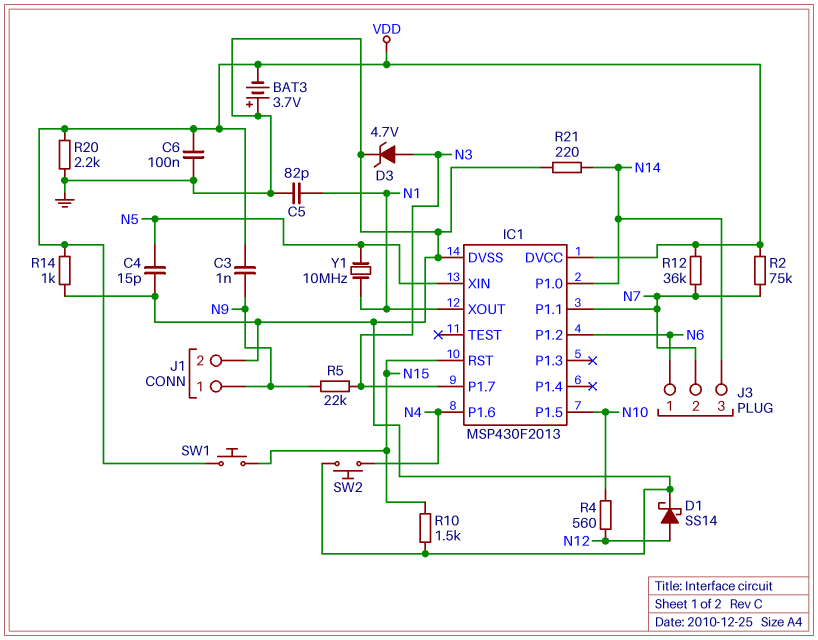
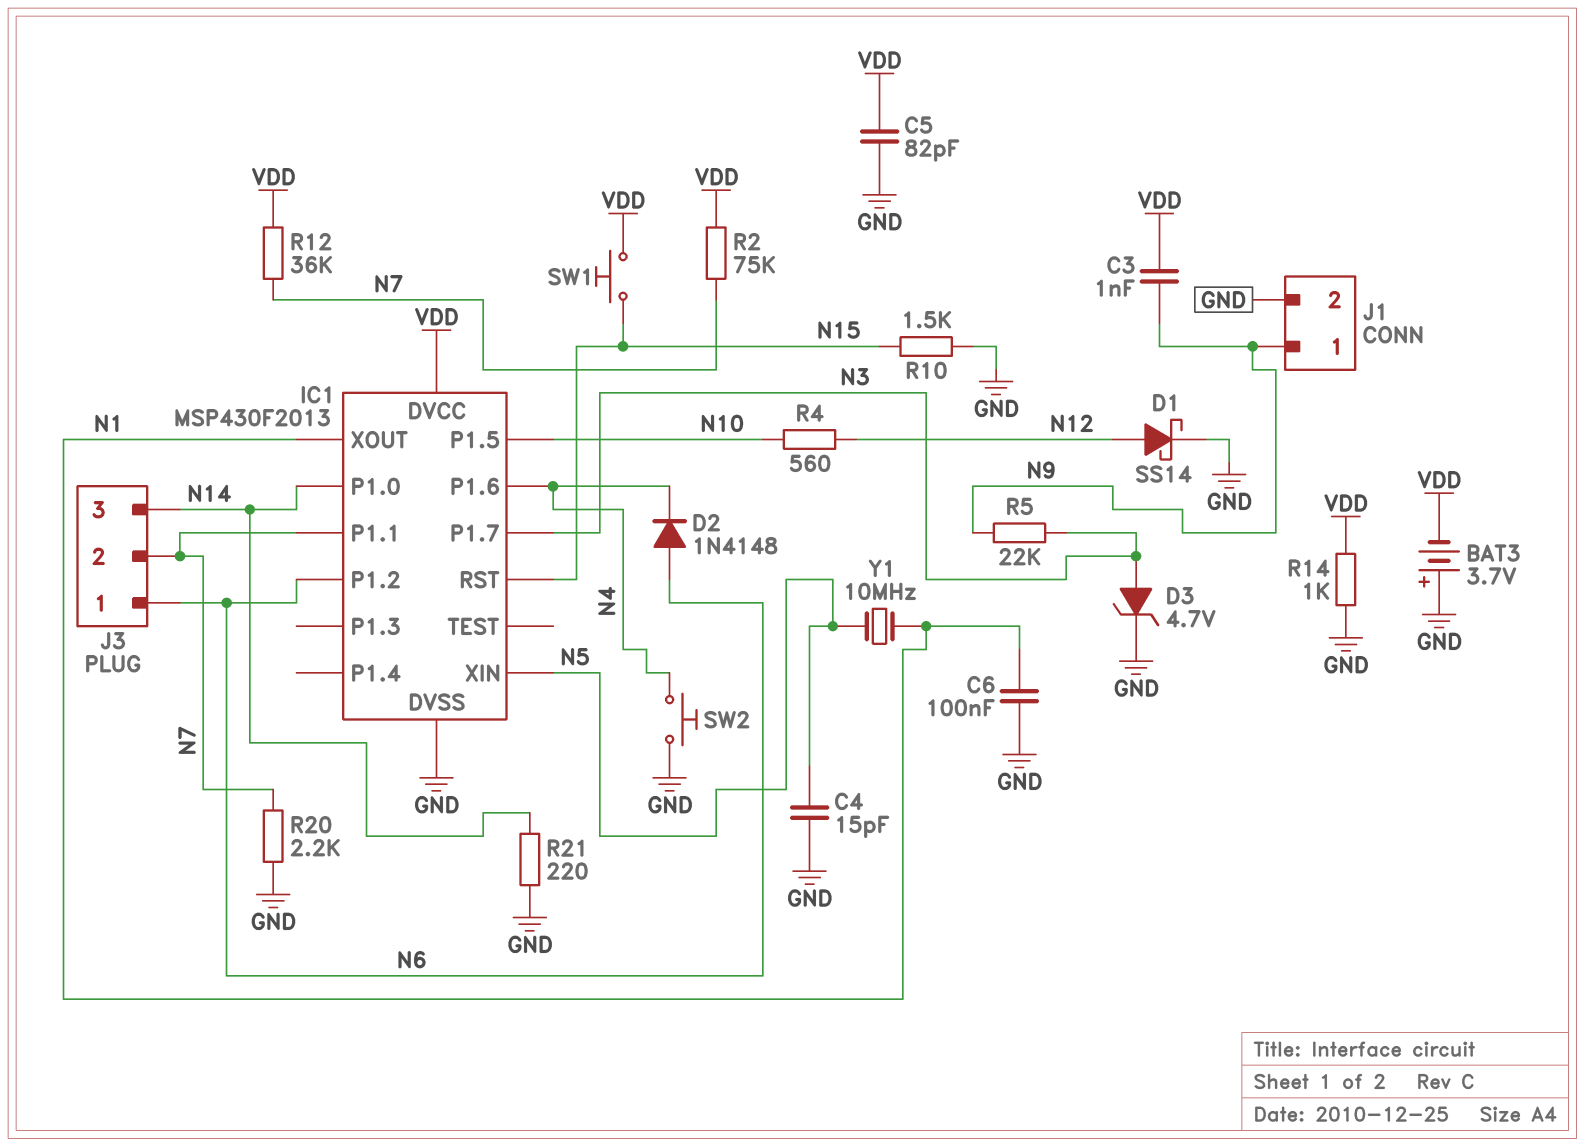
C5: 82pF (GND, N1) -> 82pF (GND, VDD)
C6: 100nF (GND, VDD) -> 100nF (GND, N1)
D2: none -> diode 1N4148 (A N6, K N4)
R20: 2.2k (GND, VDD) -> 2.2k (GND, N7)

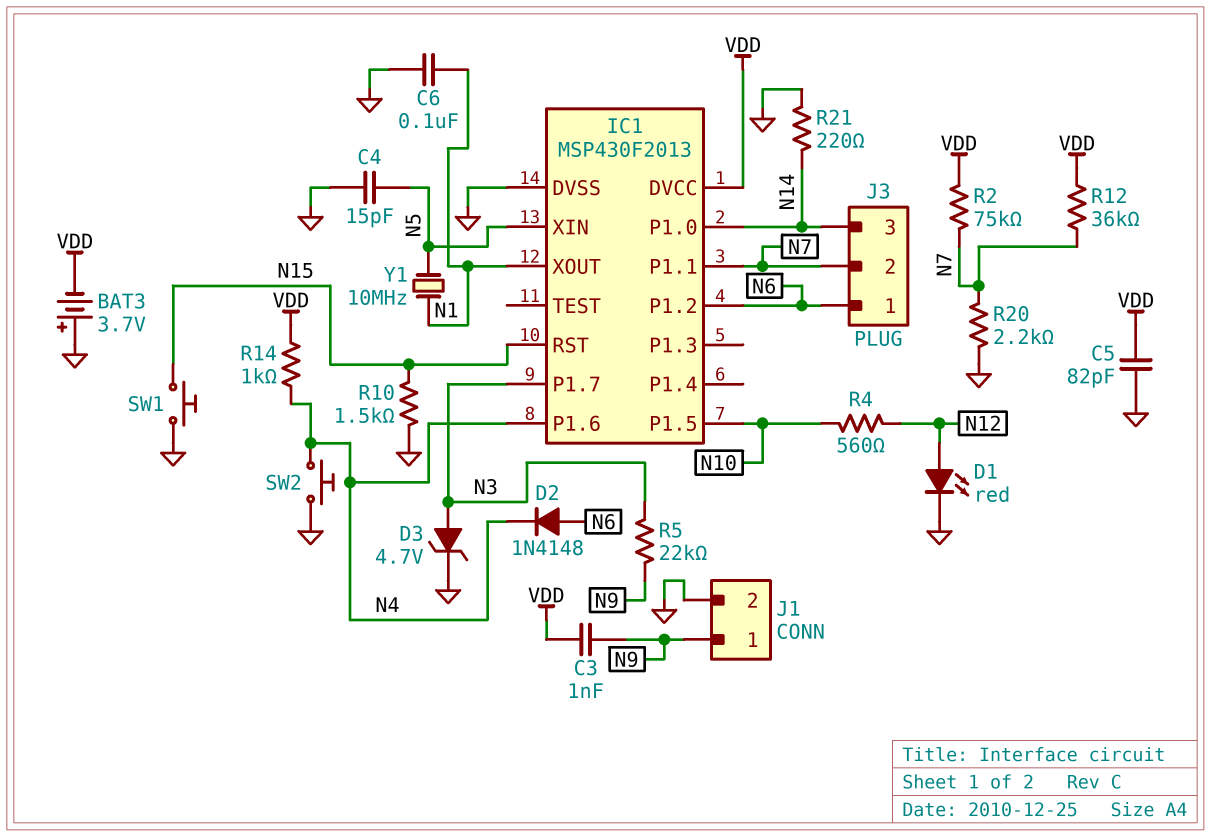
D1: schottky SS14 (A N12, K GND) -> LED red (A N12, K GND)
R14: 1k (GND, VDD) -> 1k (N4, VDD)
SW1: button (N15, VDD) -> button (GND, N15)

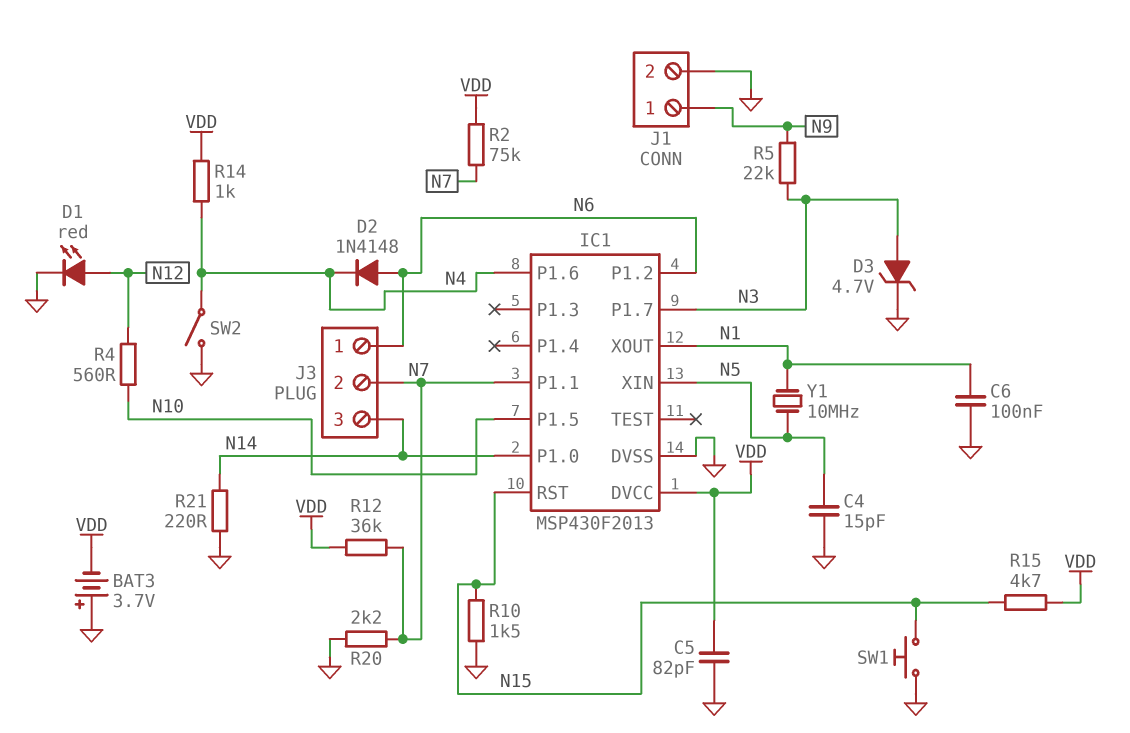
C3: 1nF (N9, VDD) -> none
R15: none -> 4.7k (N15, VDD)
SW2: button (GND, N4) -> switch (GND, N4)

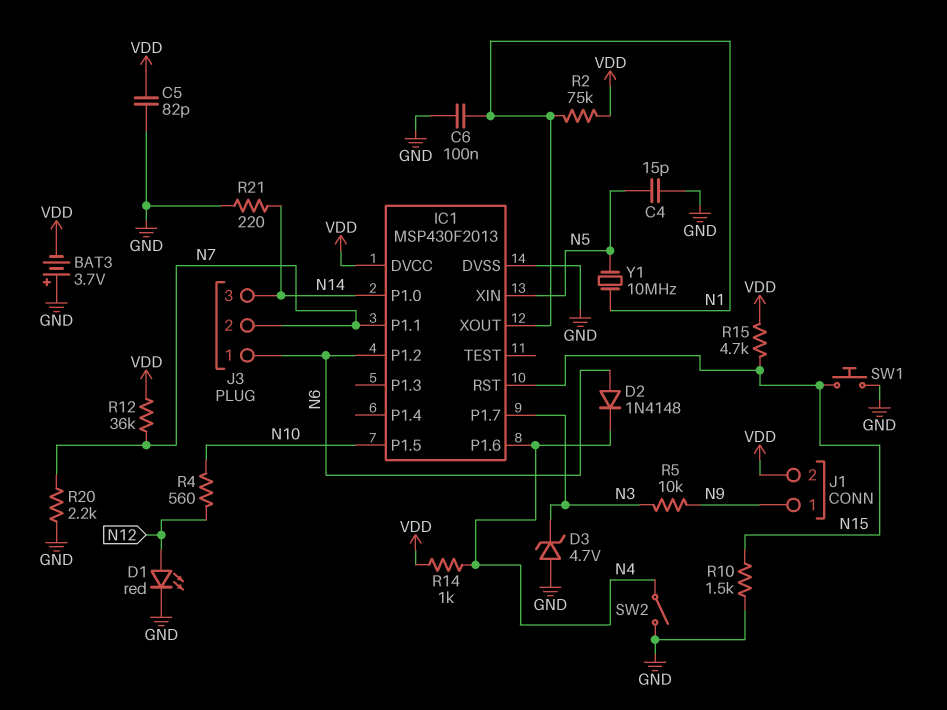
D3: zener 4.7V (A N3, K GND) -> zener 4.7V (A GND, K N3)
J1 pin 2: GND -> VDD
R2: 75k (N7, VDD) -> 75k (N1, VDD)
R5: 22k (N3, N9) -> 10k (N3, N9)

